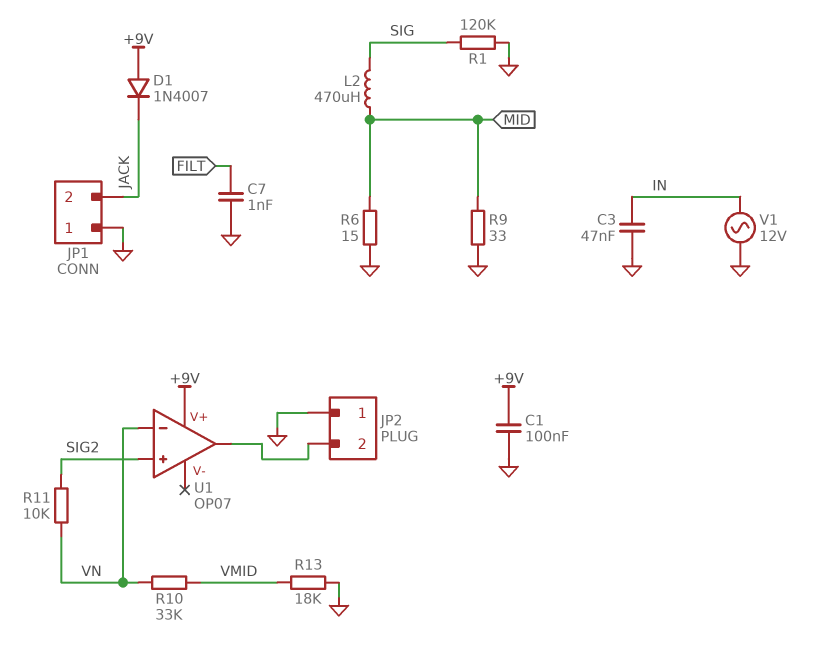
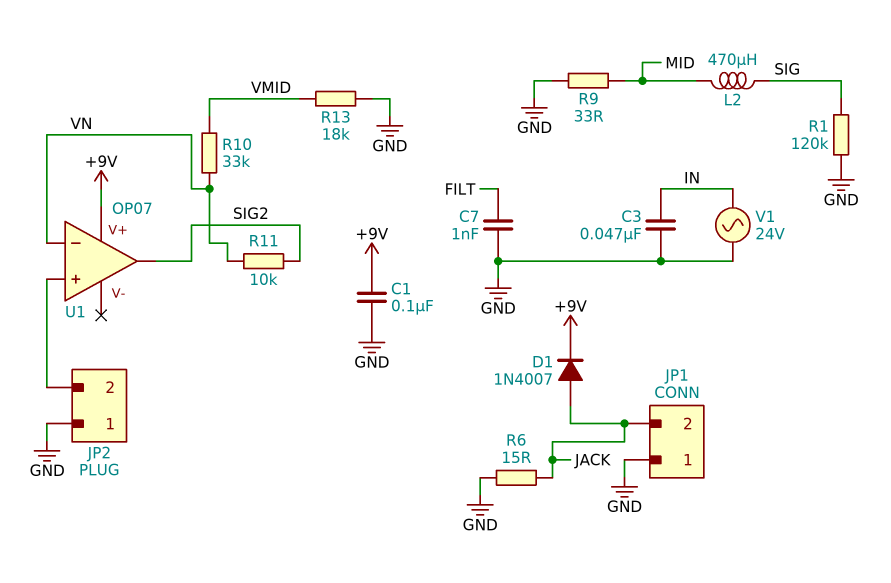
D1: diode 1N4007 (A +9V, K JACK) -> diode 1N4007 (A JACK, K +9V)
R6: 15 (GND, MID) -> 15 (GND, JACK)
U1 pin in+: SIG2 -> JP2/2
U1 pin out: JP2/2 -> SIG2
V1: AC 12V (GND, IN) -> AC 24V (GND, IN)

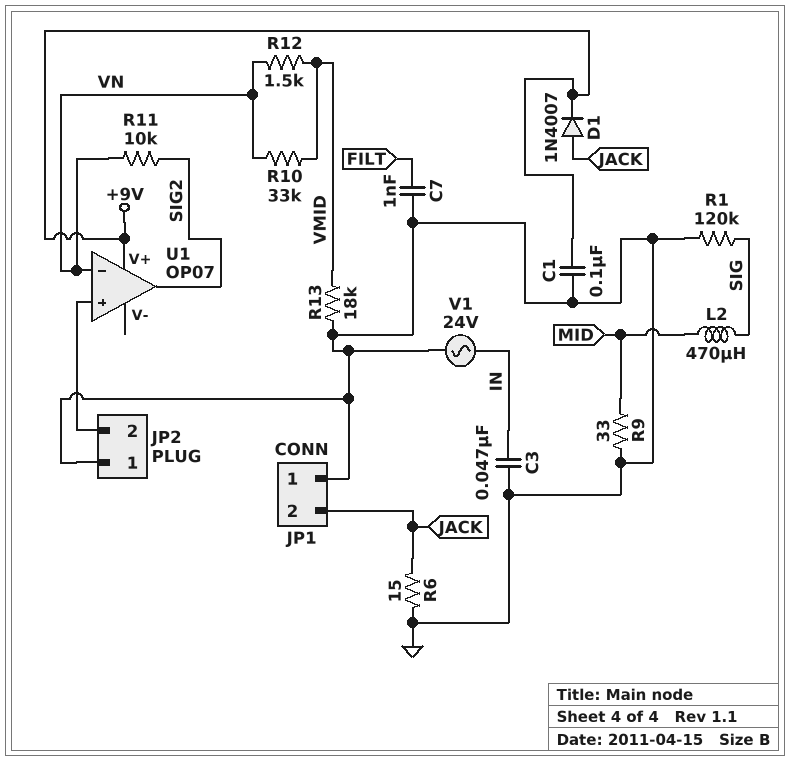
R12: none -> 1.5k (VMID, VN)

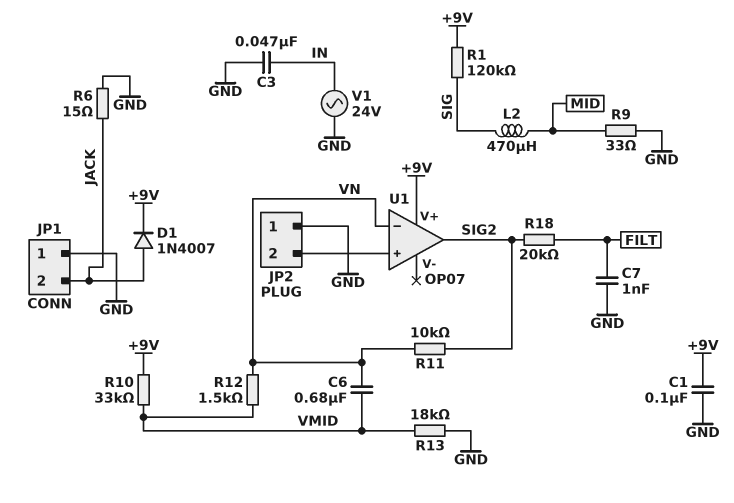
C6: none -> 680nF (VMID, VN)
R1: 120k (GND, SIG) -> 120k (+9V, SIG)
R10: 33k (VMID, VN) -> 33k (+9V, VMID)
R18: none -> 20k (FILT, SIG2)

